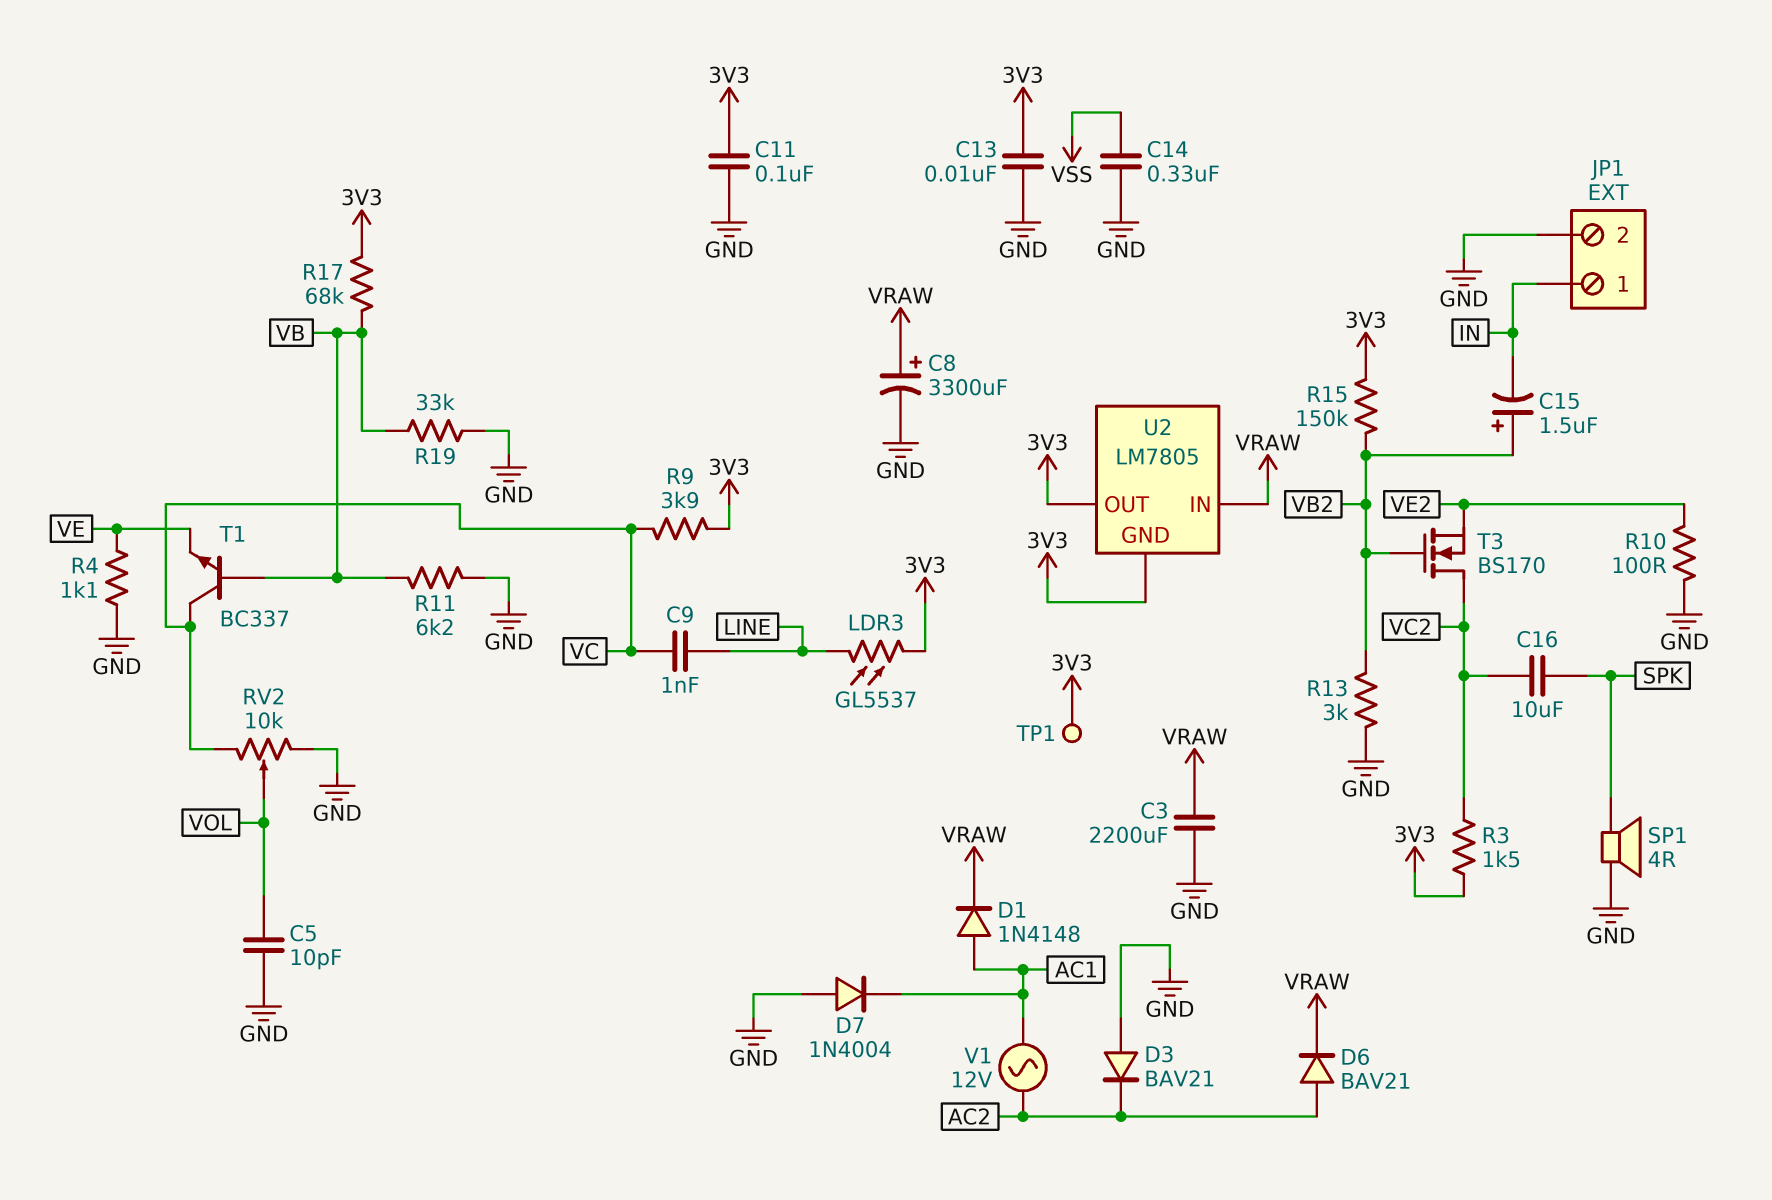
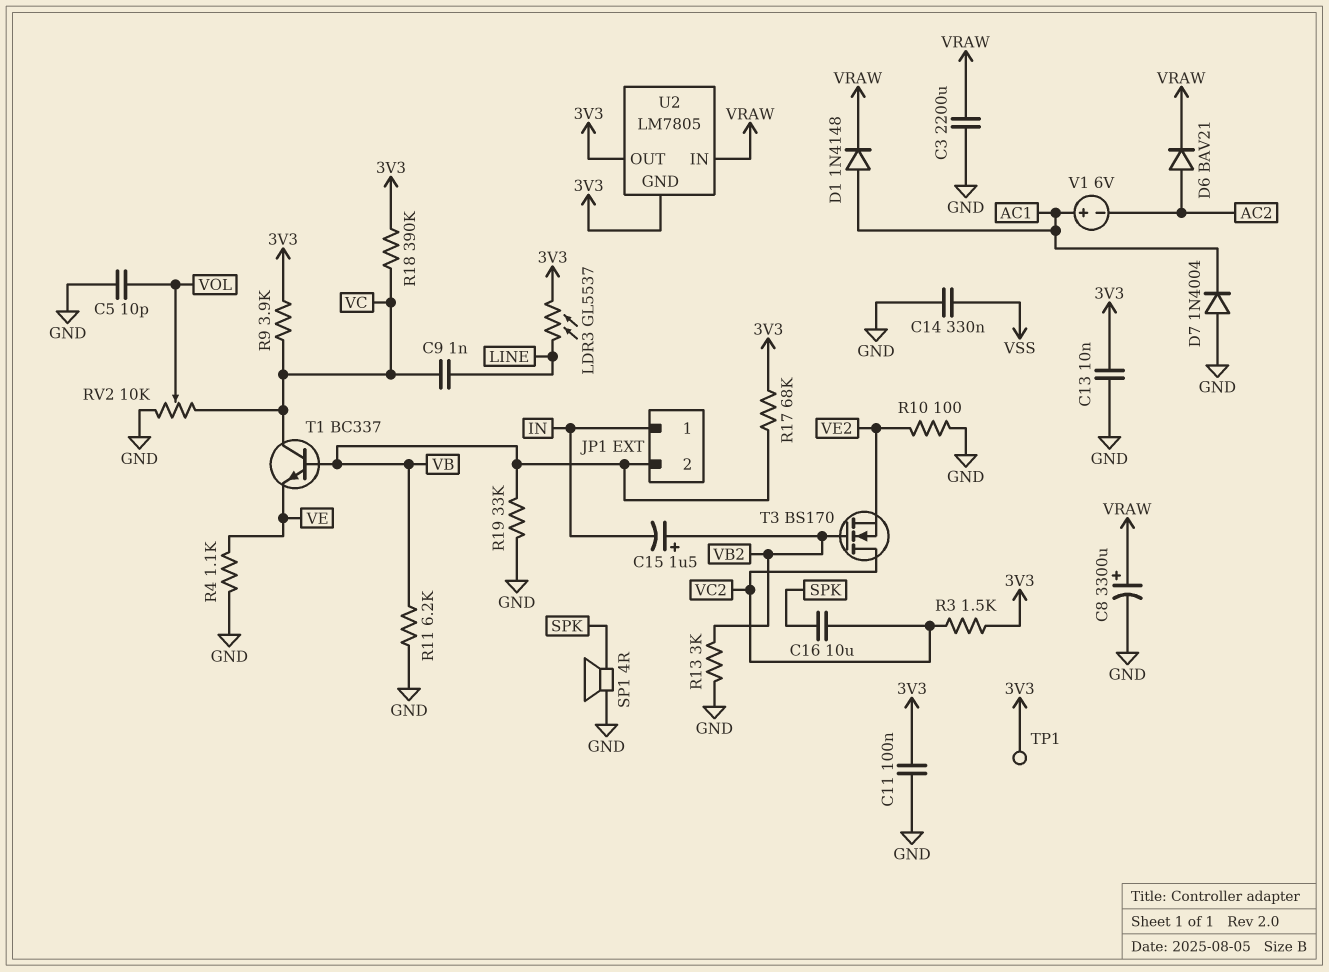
D3: diode BAV21 (A GND, K AC2) -> none
JP1 pin 2: GND -> VB
R15: 150k (3V3, VB2) -> none
R18: none -> 390k (3V3, VC)
V1: AC 12V (AC1, AC2) -> 6V (plus AC1, minus AC2)

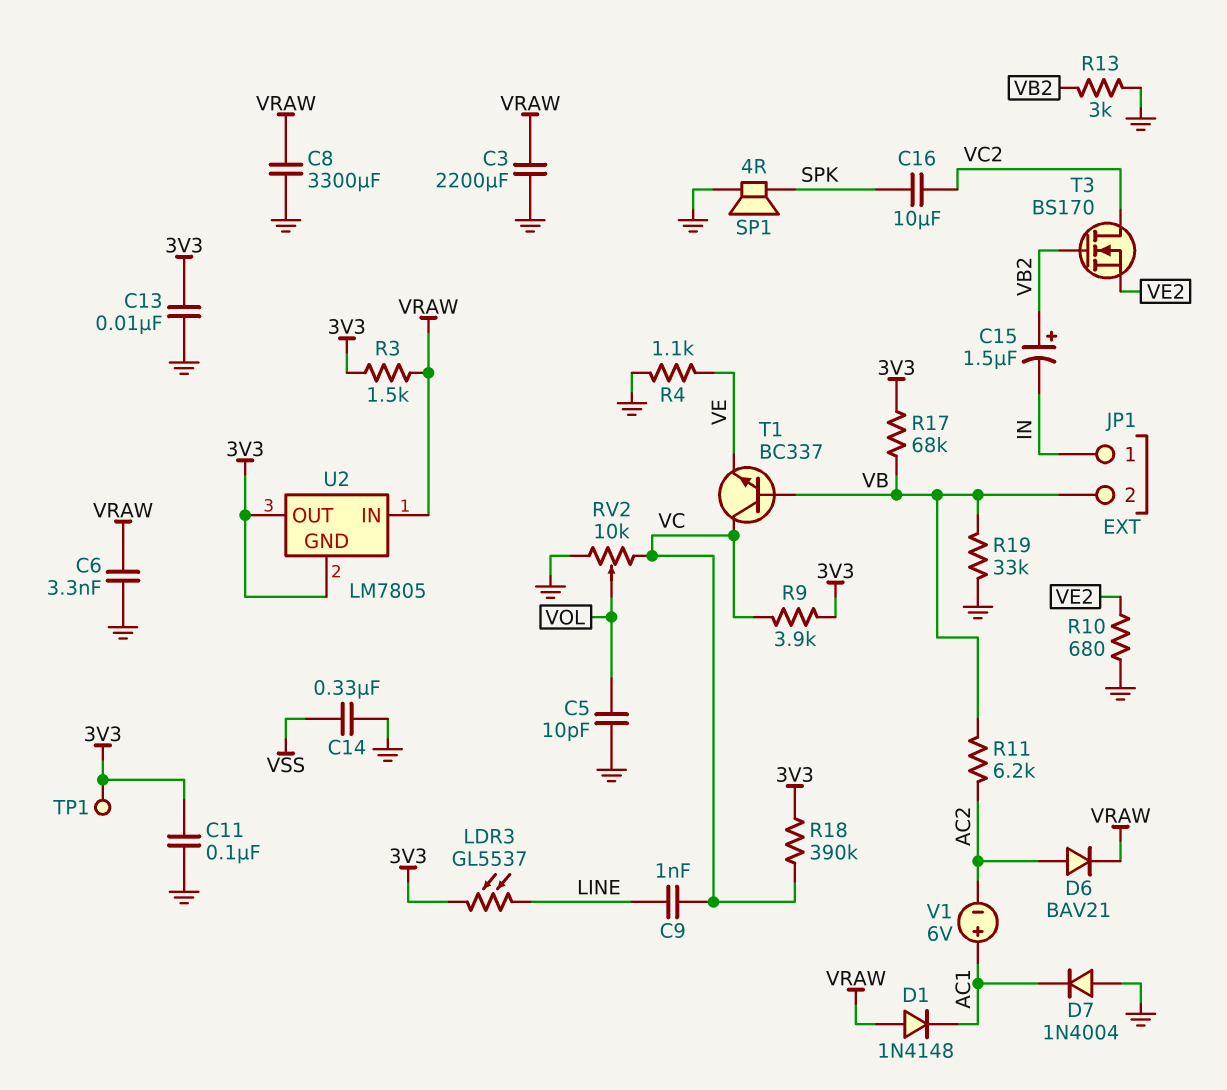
C6: none -> 3.3nF (GND, VRAW)
C8: 3300uF (plus VRAW, minus GND) -> 3300uF (GND, VRAW)
D1: diode 1N4148 (A AC1, K VRAW) -> diode 1N4148 (A VRAW, K AC1)
R3: 1.5k (3V3, VC2) -> 1.5k (3V3, VRAW)
R10: 100 (GND, VE2) -> 680 (GND, VE2)
R11: 6.2k (GND, VB) -> 6.2k (AC2, VB)

